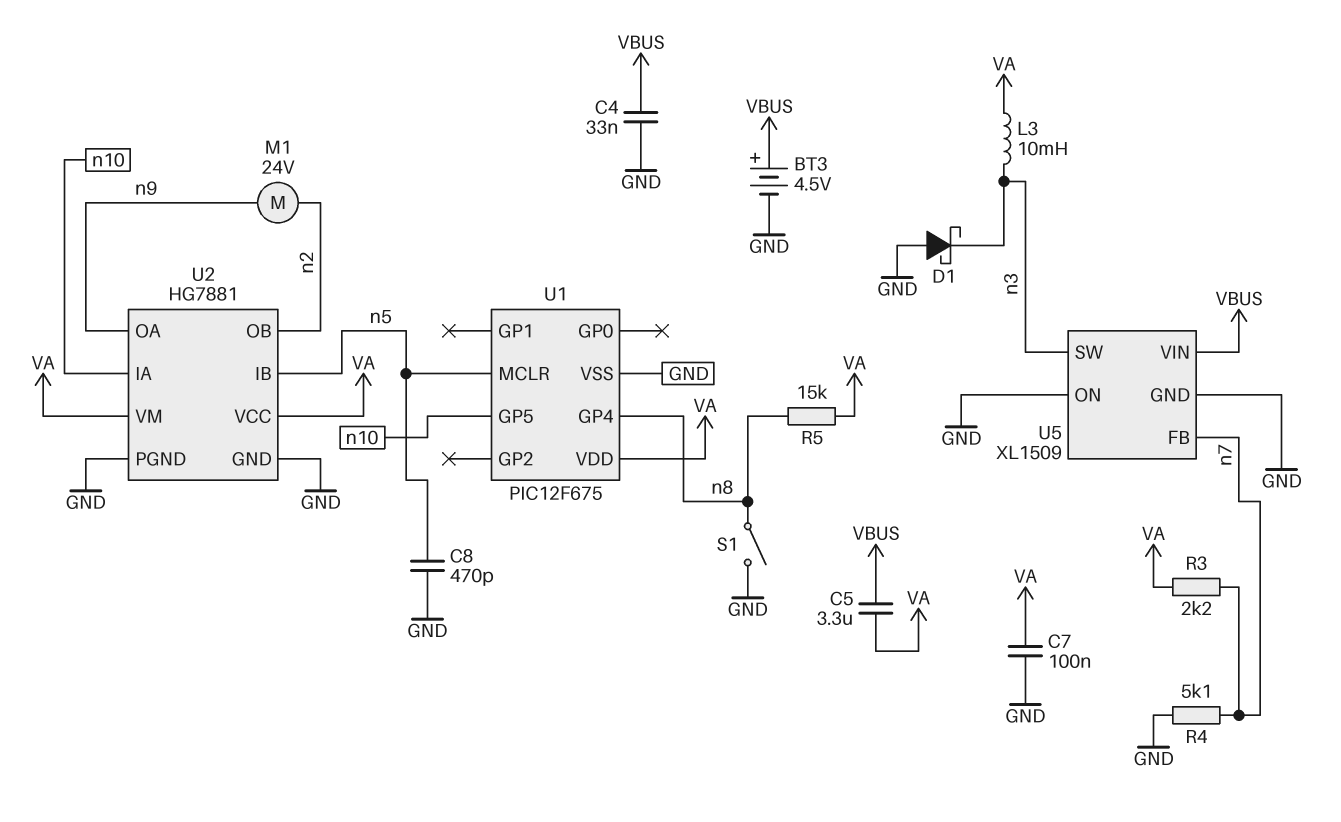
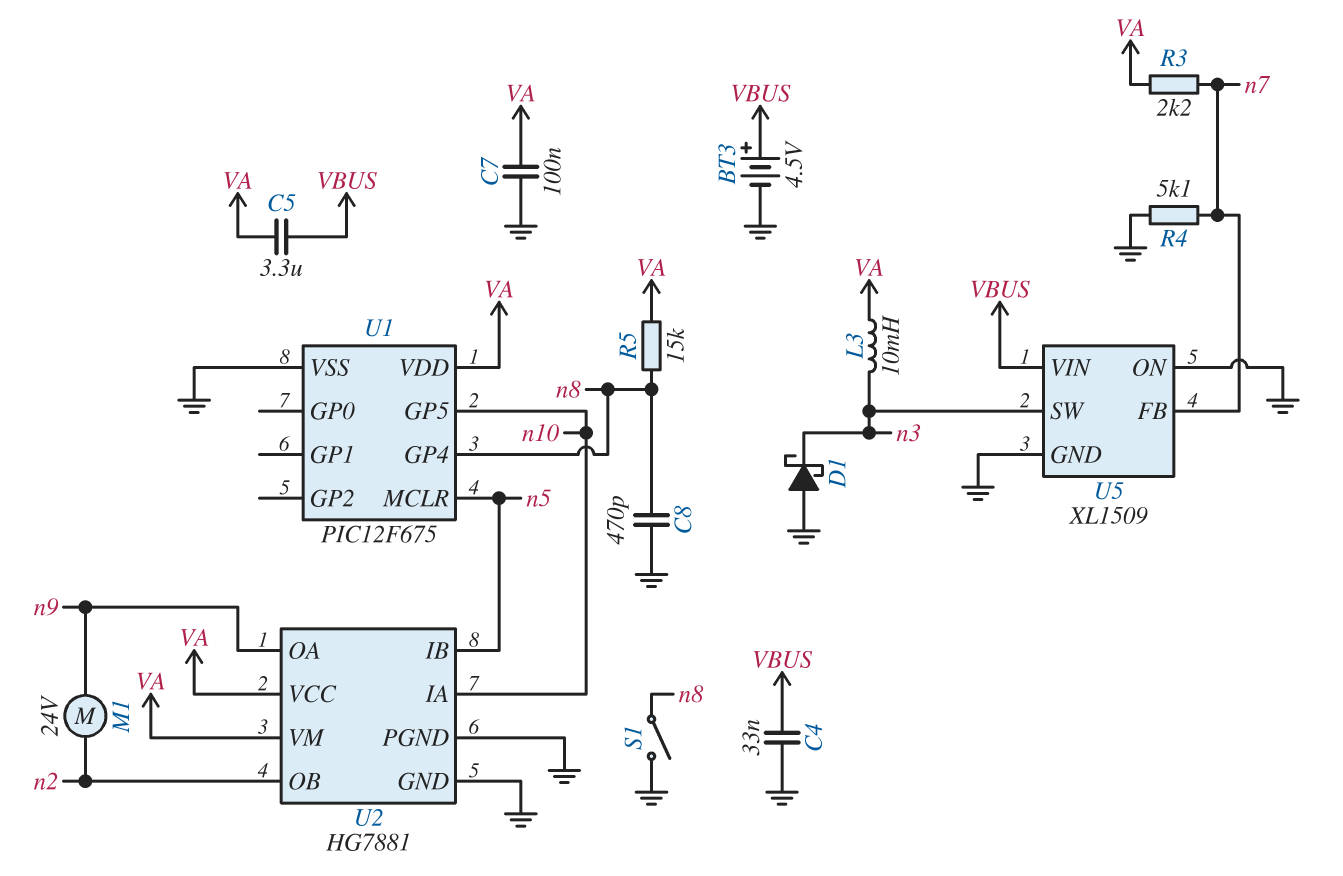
C8: 470pF (GND, n5) -> 470pF (GND, n8)

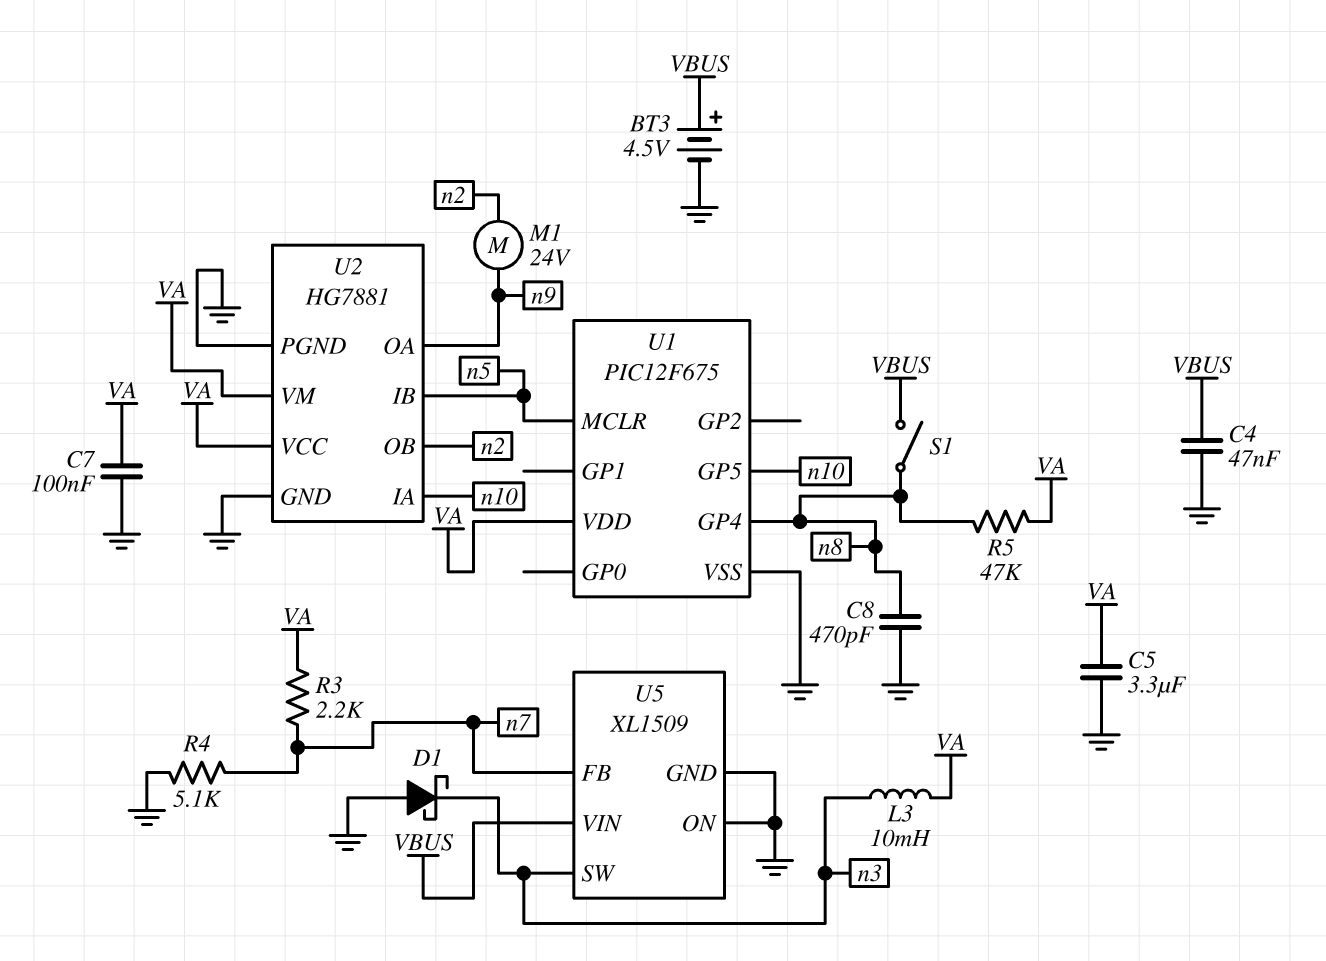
C4: 33nF (GND, VBUS) -> 47nF (GND, VBUS)
C5: 3.3uF (VA, VBUS) -> 3.3uF (GND, VA)
R5: 15k (VA, n8) -> 47k (VA, n8)
S1: switch (GND, n8) -> switch (VBUS, n8)

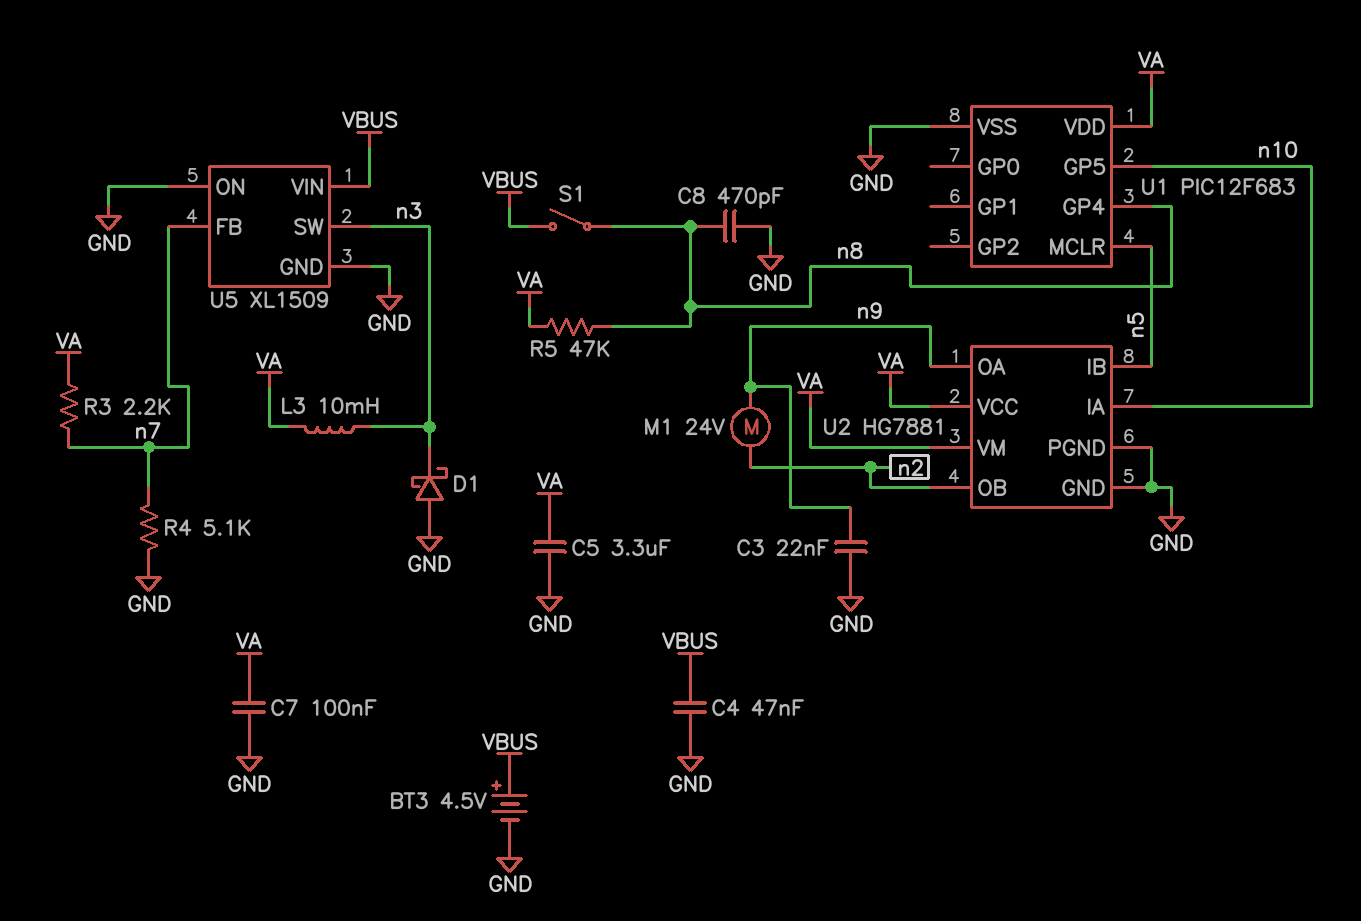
C3: none -> 22nF (GND, n9)
U1: PIC12F675 -> PIC12F683

